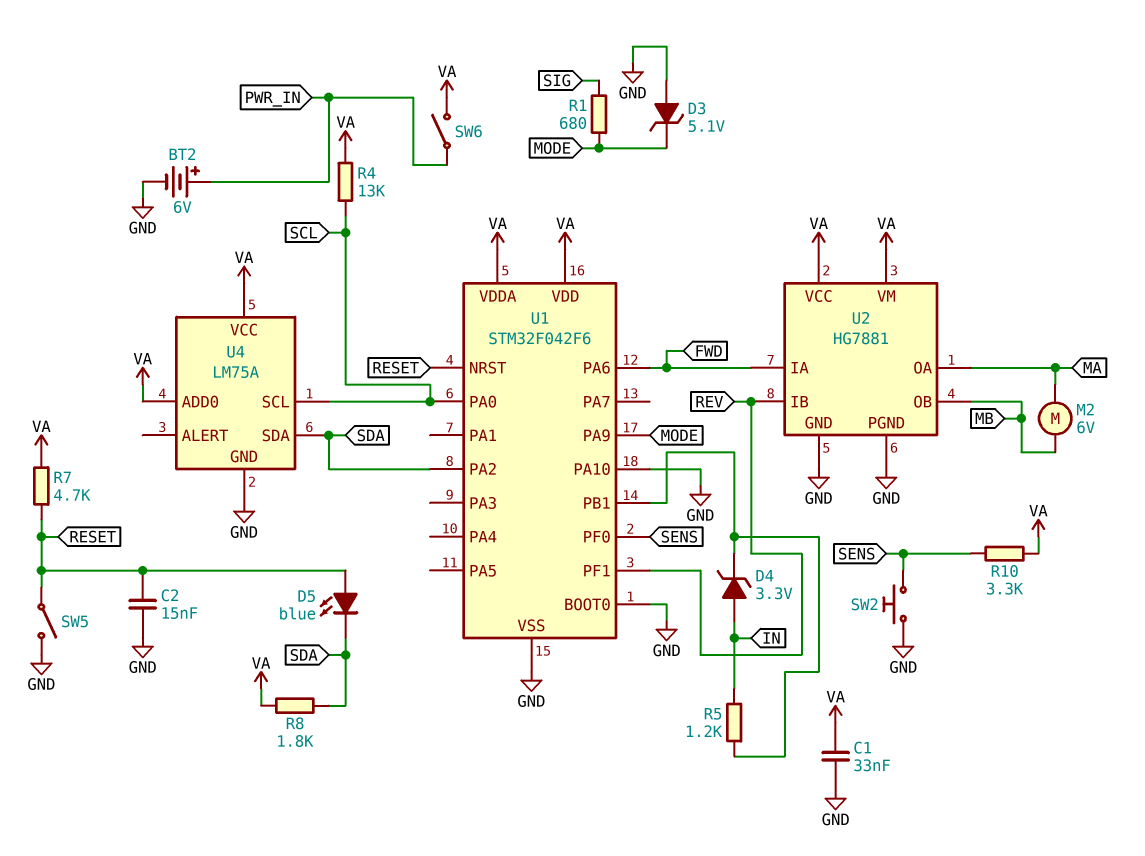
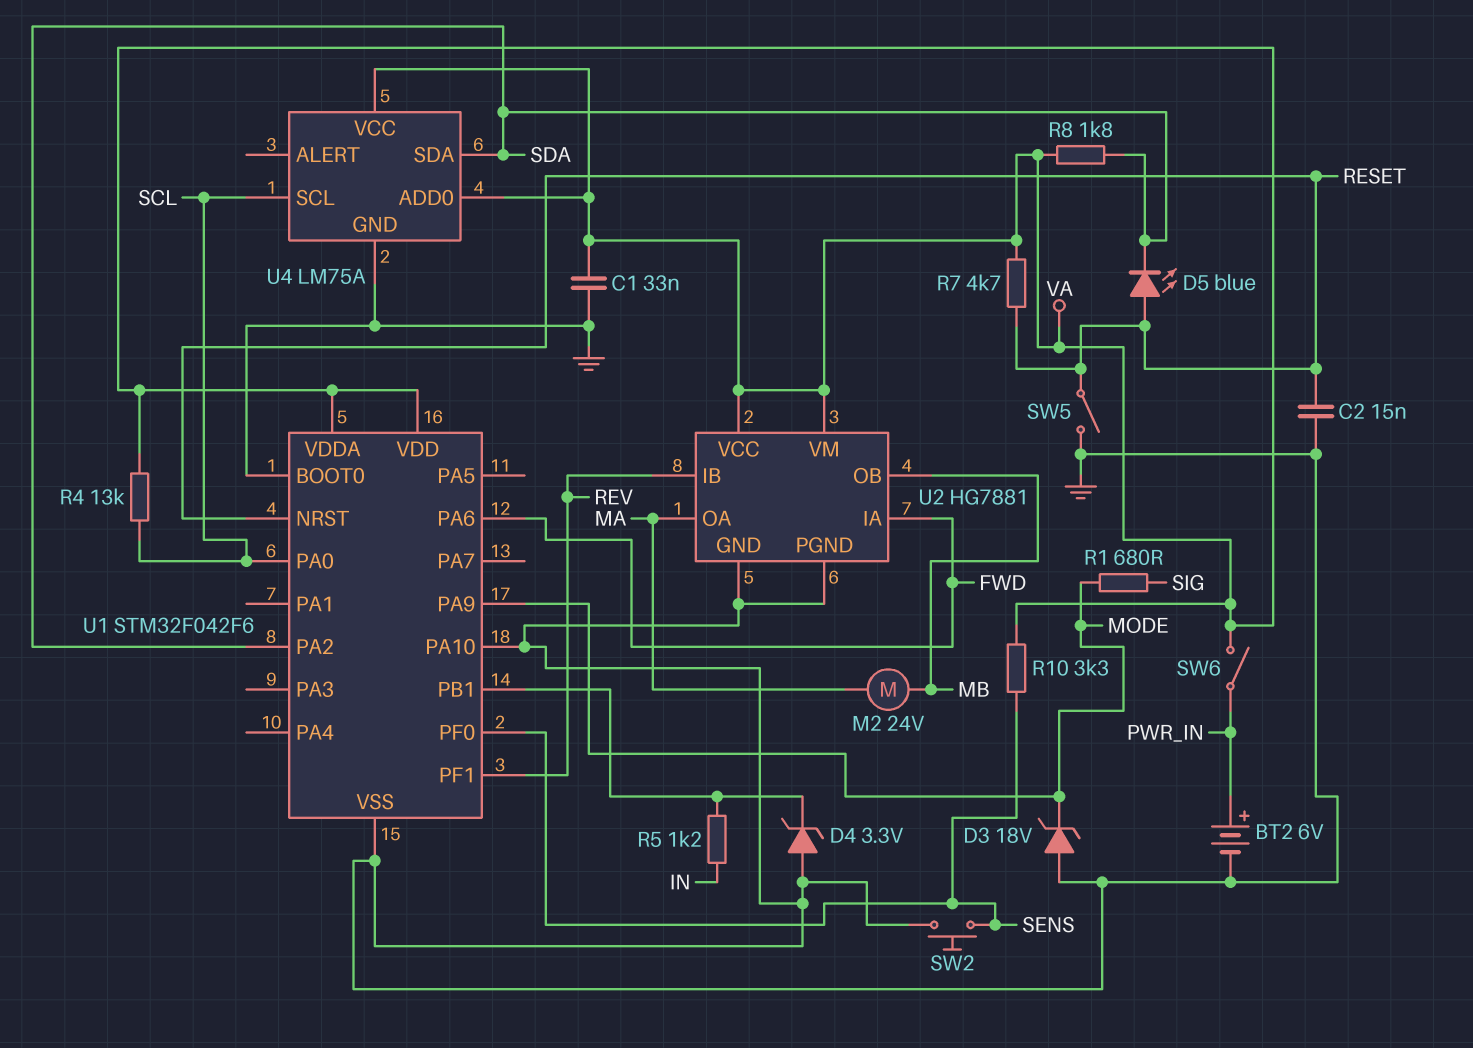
D3: zener 5.1V (A GND, K MODE) -> zener 18V (A GND, K MODE)
D4: zener 3.3V (A IN, K U1/PB1) -> zener 3.3V (A GND, K U1/PB1)
M2: motor 6V (MA, MB) -> motor 24V (MA, MB)

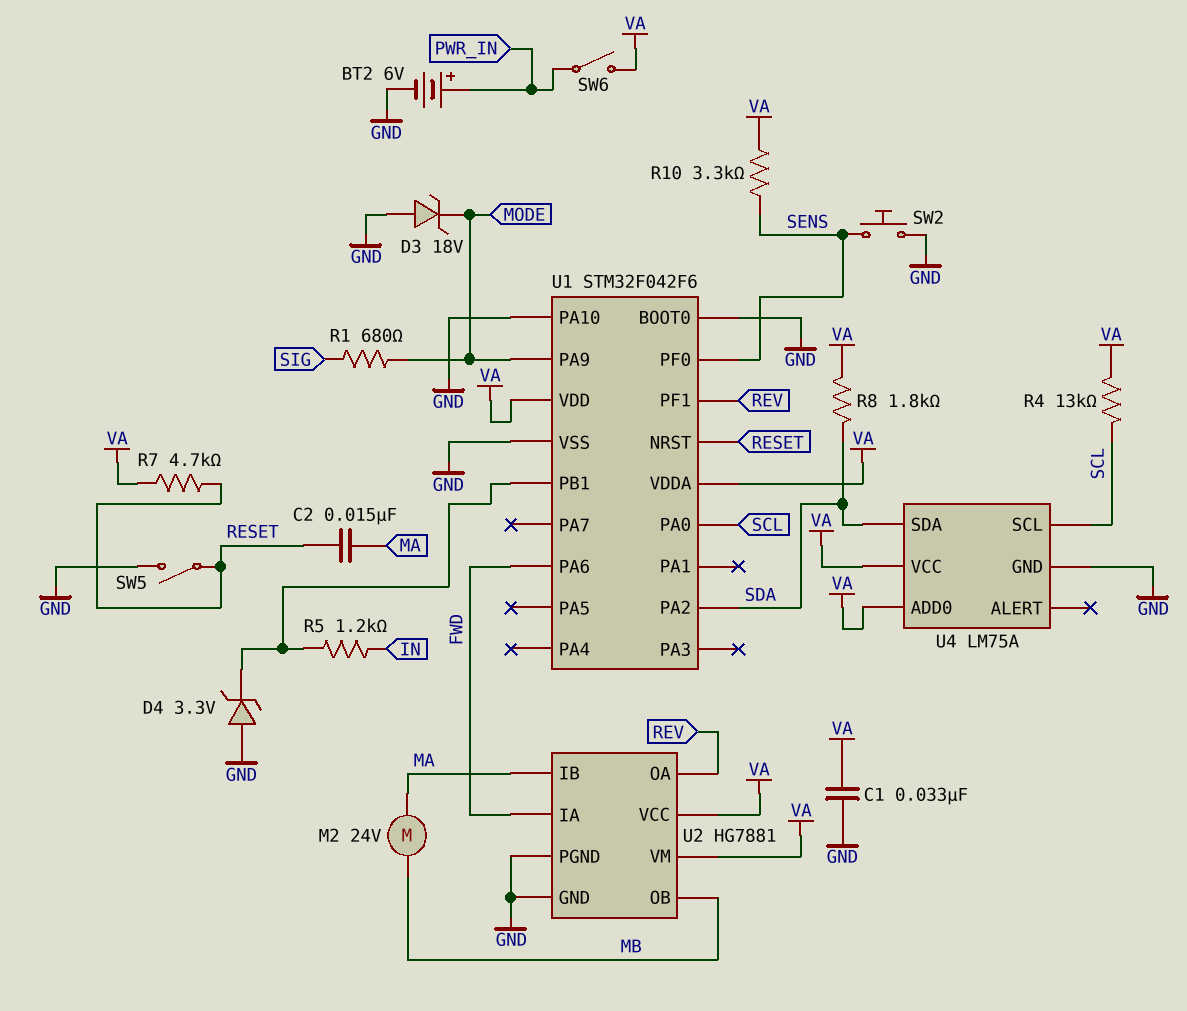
C2: 15nF (GND, RESET) -> 15nF (MA, RESET)
D5: LED blue (A RESET, K SDA) -> none
U2 pin IB: REV -> MA
U2 pin OA: MA -> REV

